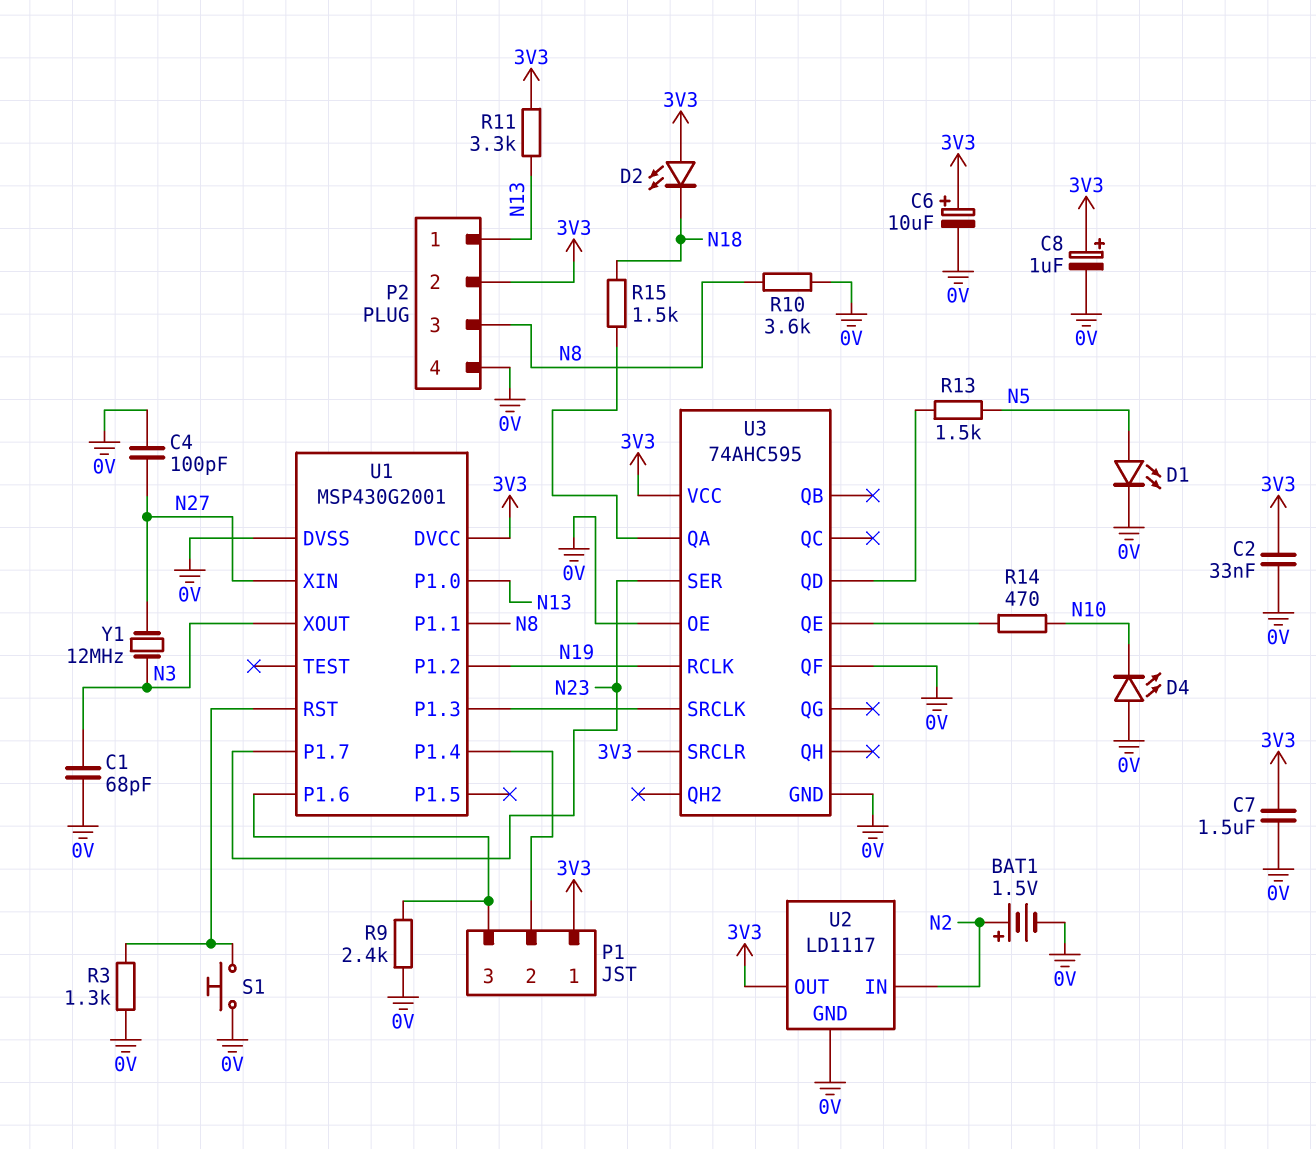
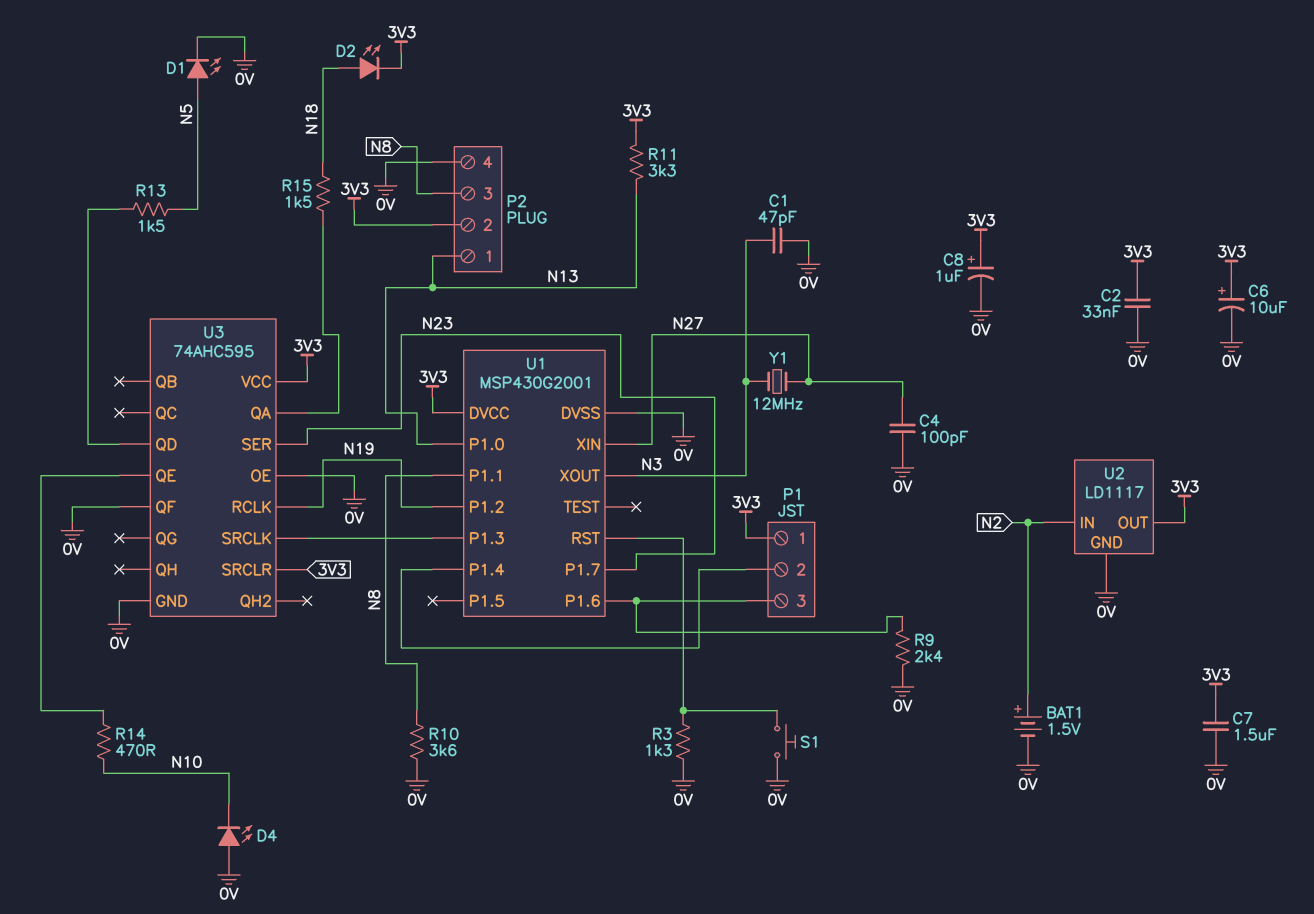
C1: 68pF (0V, N3) -> 47pF (0V, N3)
D2: LED (A 3V3, K N18) -> LED (A N18, K 3V3)

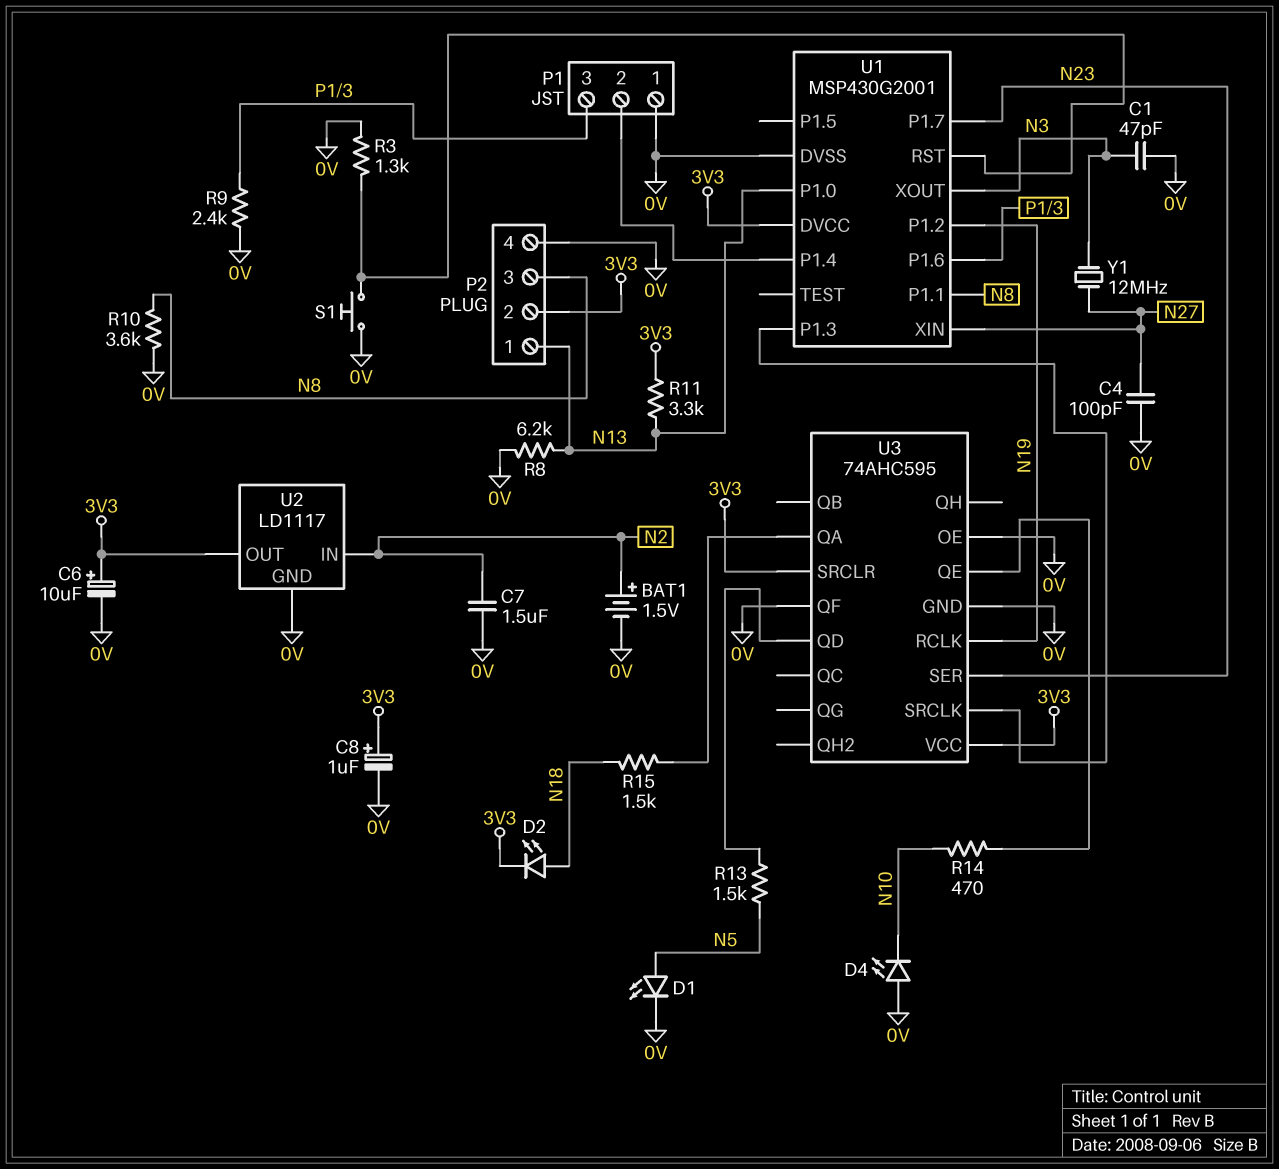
C2: 33nF (0V, 3V3) -> none
C7: 1.5uF (0V, 3V3) -> 1.5uF (0V, N2)
P1 pin 1: 3V3 -> 0V
R8: none -> 6.2k (0V, N13)

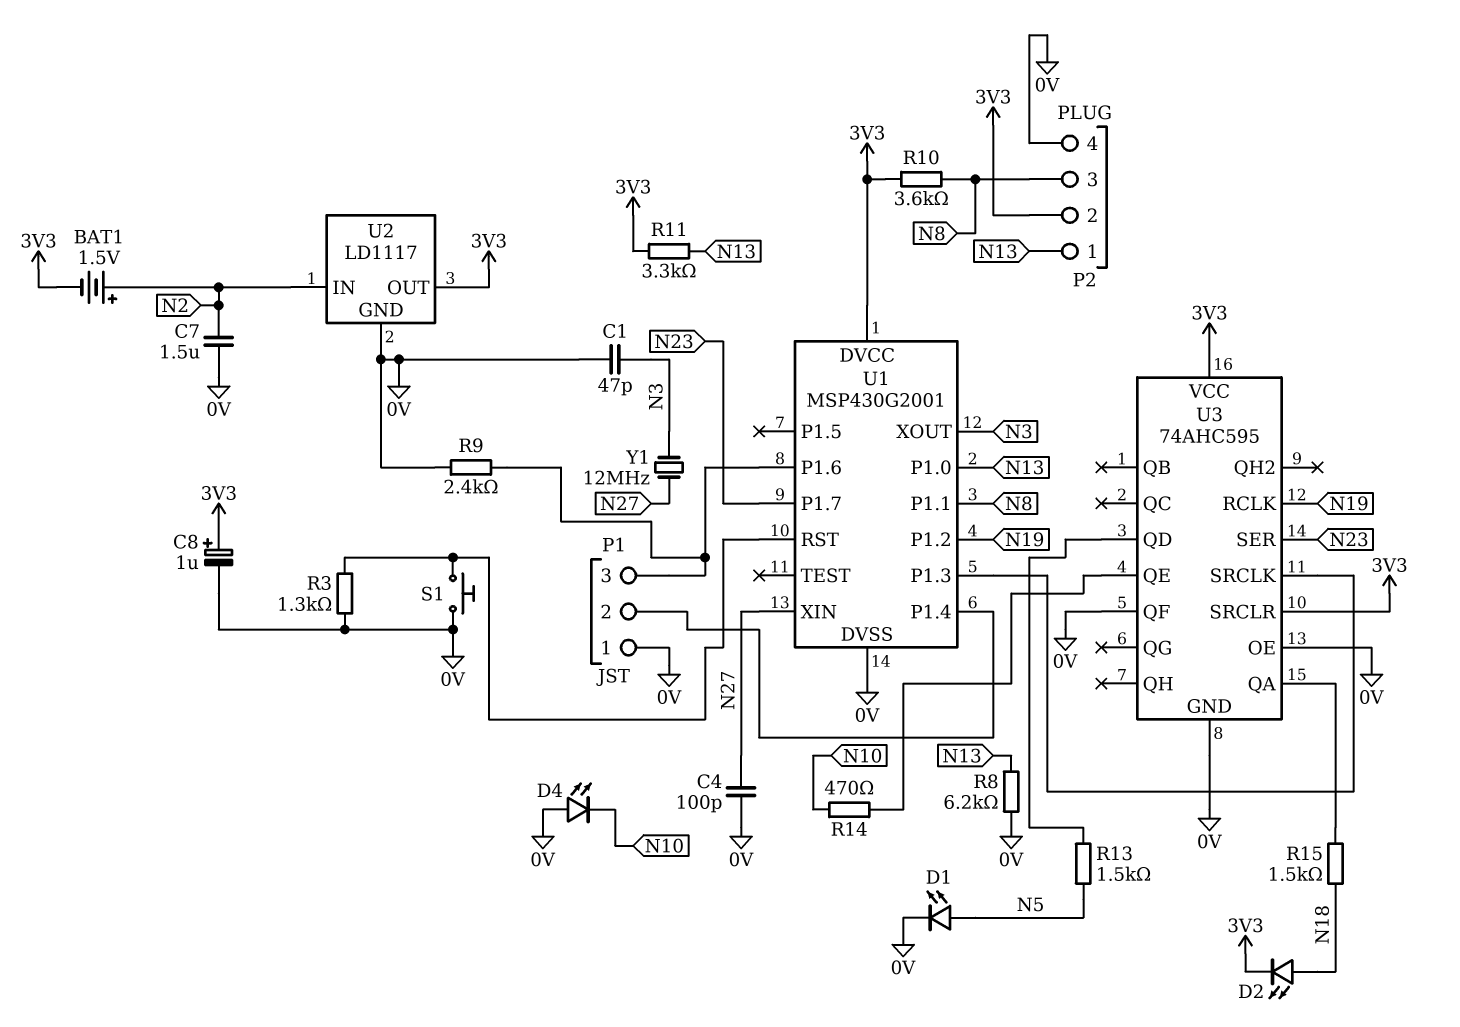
BAT1: 1.5V (plus N2, minus 0V) -> 1.5V (plus N2, minus 3V3)
C6: 10uF (plus 3V3, minus 0V) -> none
R10: 3.6k (0V, N8) -> 3.6k (3V3, N8)

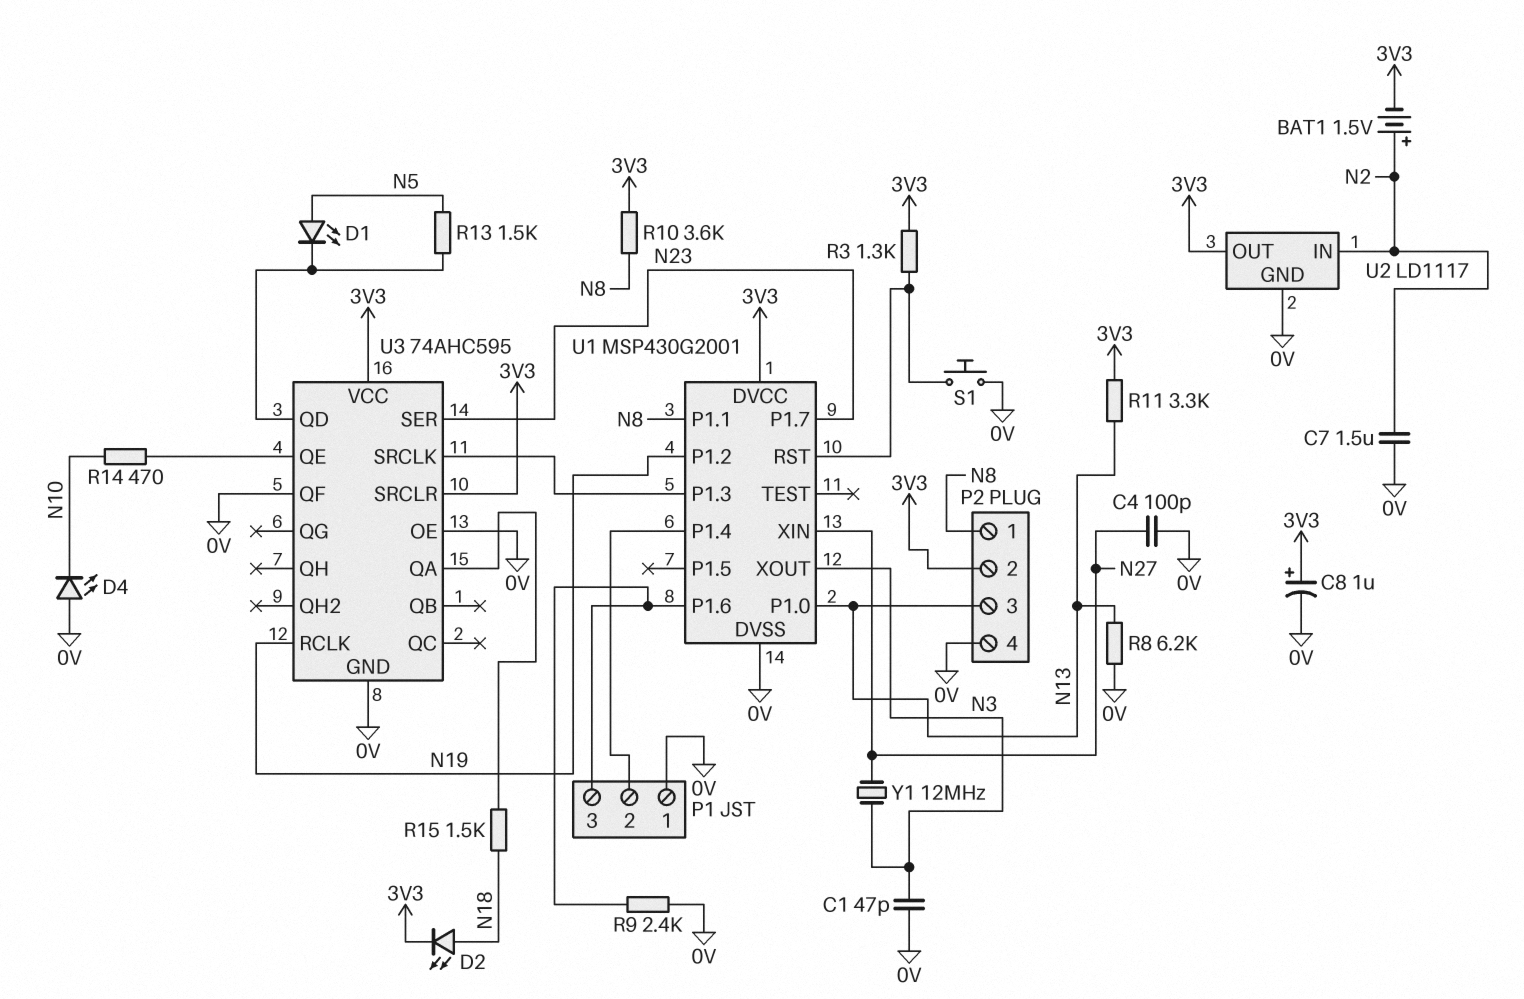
D1: LED (A N5, K 0V) -> LED (A N5, K U3/QD)
P2 pin 1: N13 -> N8
P2 pin 3: N8 -> N13
R3: 1.3k (0V, U1/RST) -> 1.3k (3V3, U1/RST)

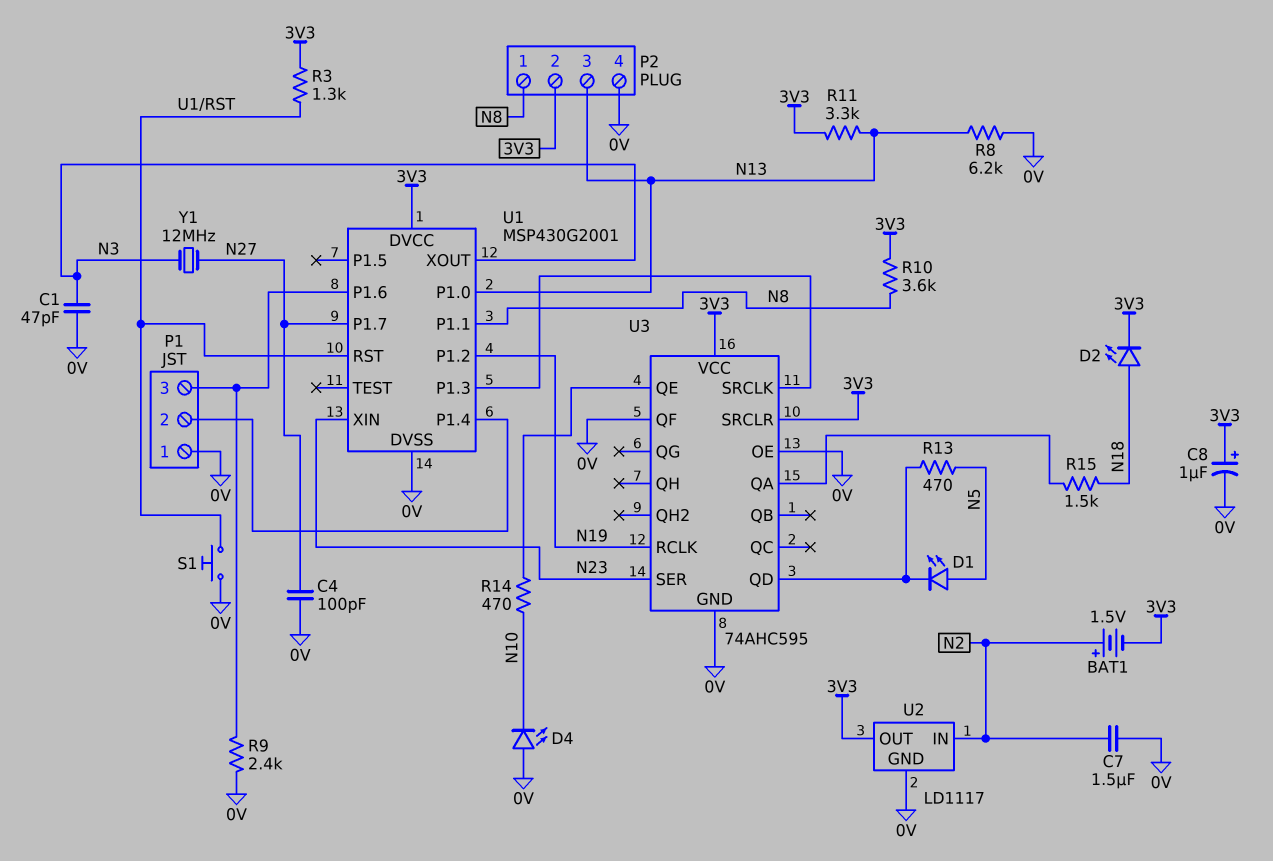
R13: 1.5k (N5, U3/QD) -> 470 (N5, U3/QD)
U1 pin P1.7: N23 -> N27
U1 pin XIN: N27 -> N23

